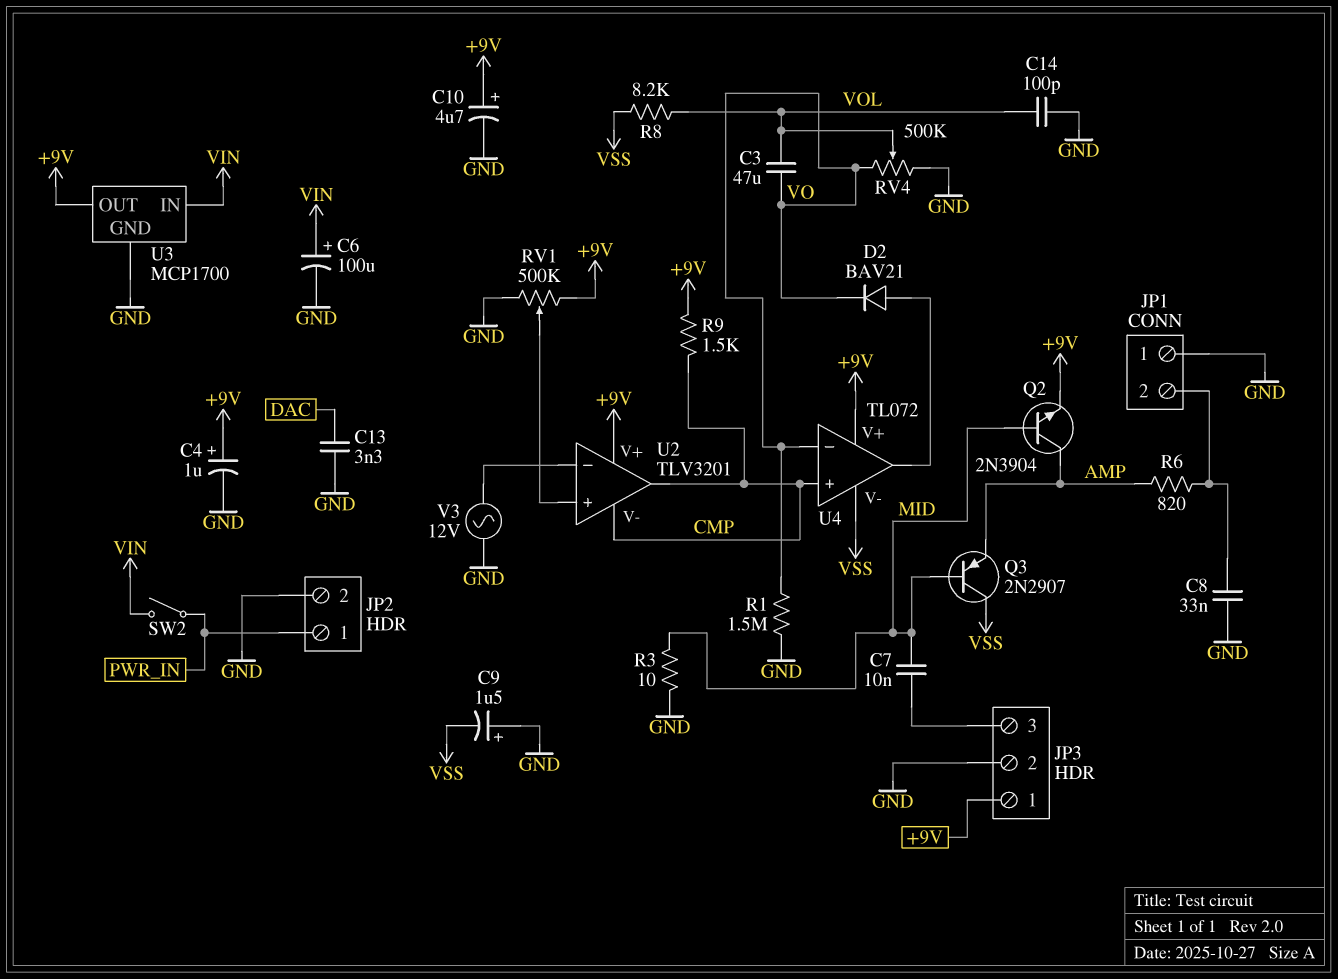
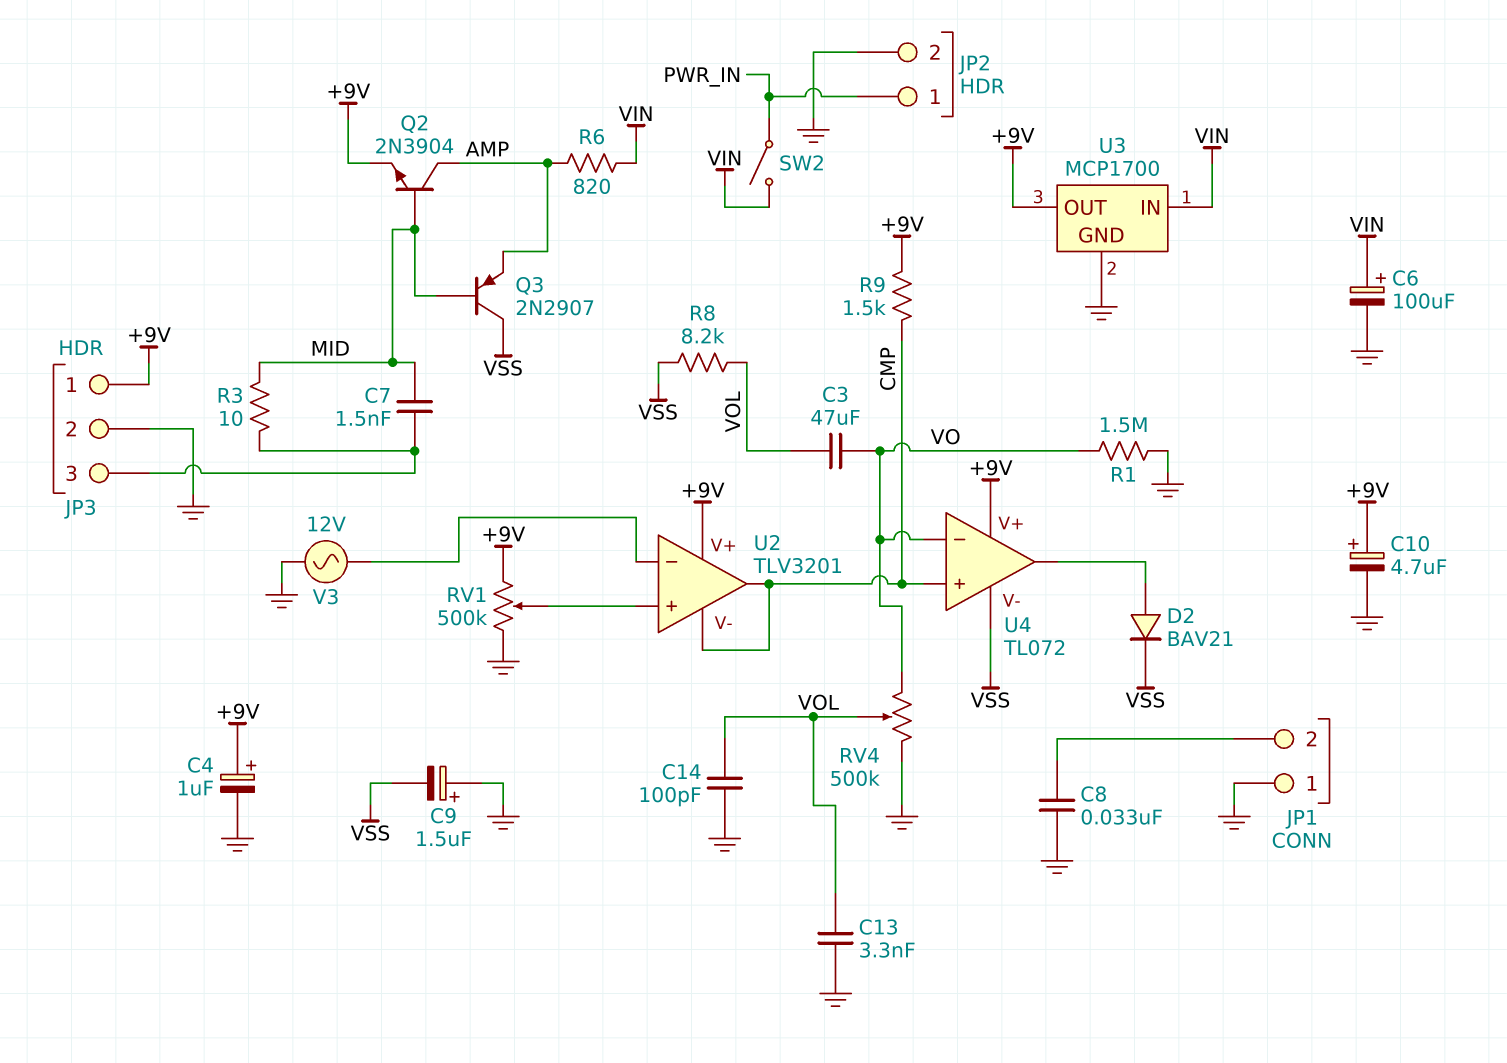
C7: 10nF (JP3/3, MID) -> 1.5nF (JP3/3, MID)
C13: 3.3nF (DAC, GND) -> 3.3nF (GND, VOL)
D2: diode BAV21 (A U4/out, K VO) -> diode BAV21 (A U4/out, K VSS)
R3: 10 (GND, MID) -> 10 (JP3/3, MID)
R6: 820 (AMP, JP1/2) -> 820 (AMP, VIN)

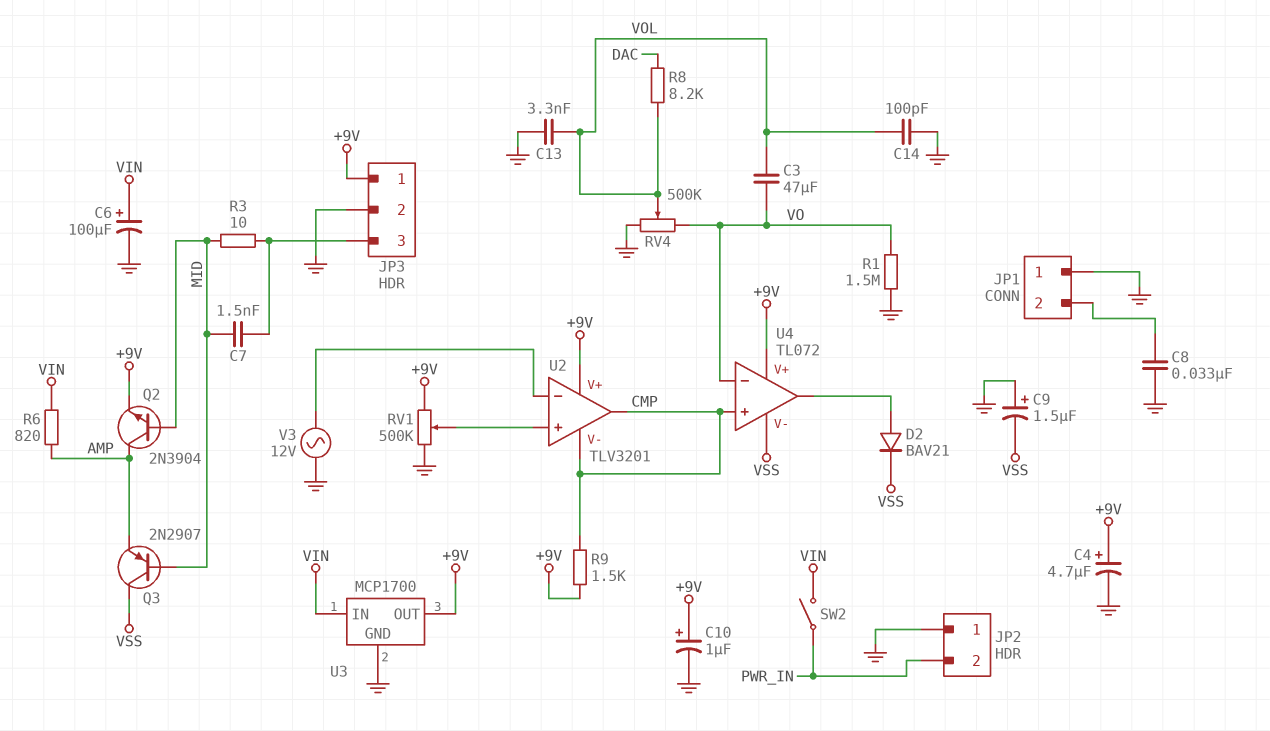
C4: 1uF (plus +9V, minus GND) -> 4.7uF (plus +9V, minus GND)
C10: 4.7uF (plus +9V, minus GND) -> 1uF (plus +9V, minus GND)
JP2 pin 1: PWR_IN -> GND
JP2 pin 2: GND -> PWR_IN
R8: 8.2k (VOL, VSS) -> 8.2k (DAC, VOL)

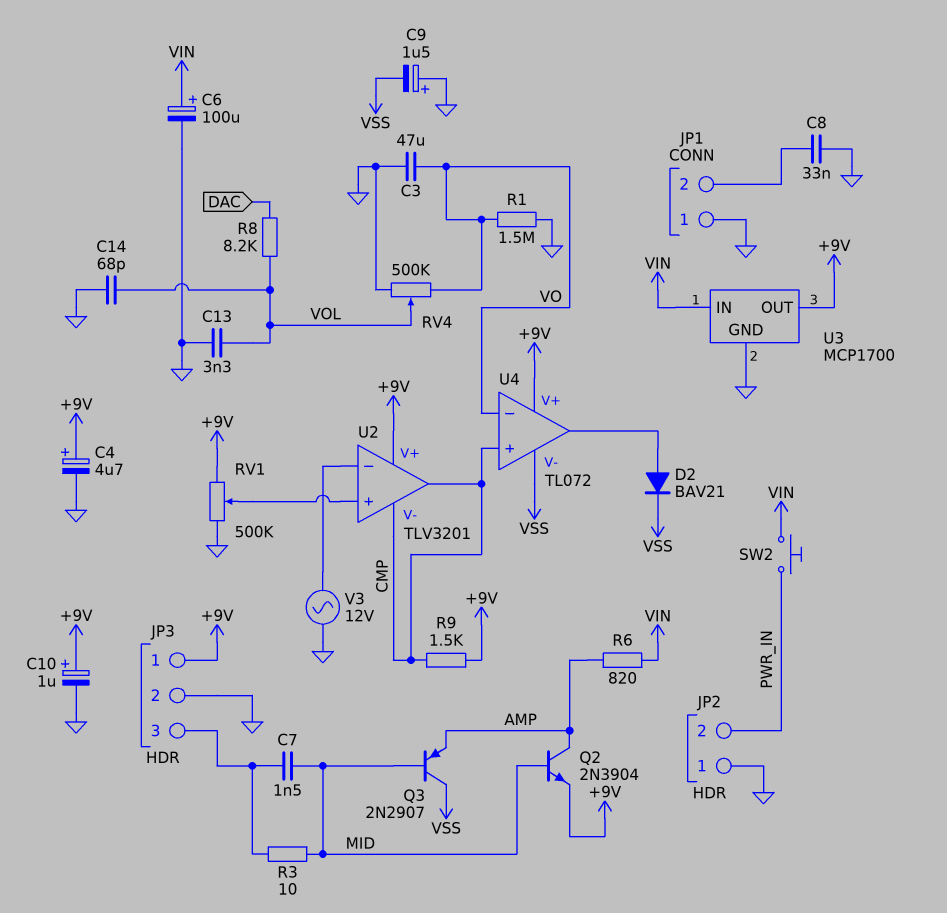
C3: 47uF (VO, VOL) -> 47uF (GND, VO)
C14: 100pF (GND, VOL) -> 68pF (GND, VOL)
SW2: switch (PWR_IN, VIN) -> button (PWR_IN, VIN)

